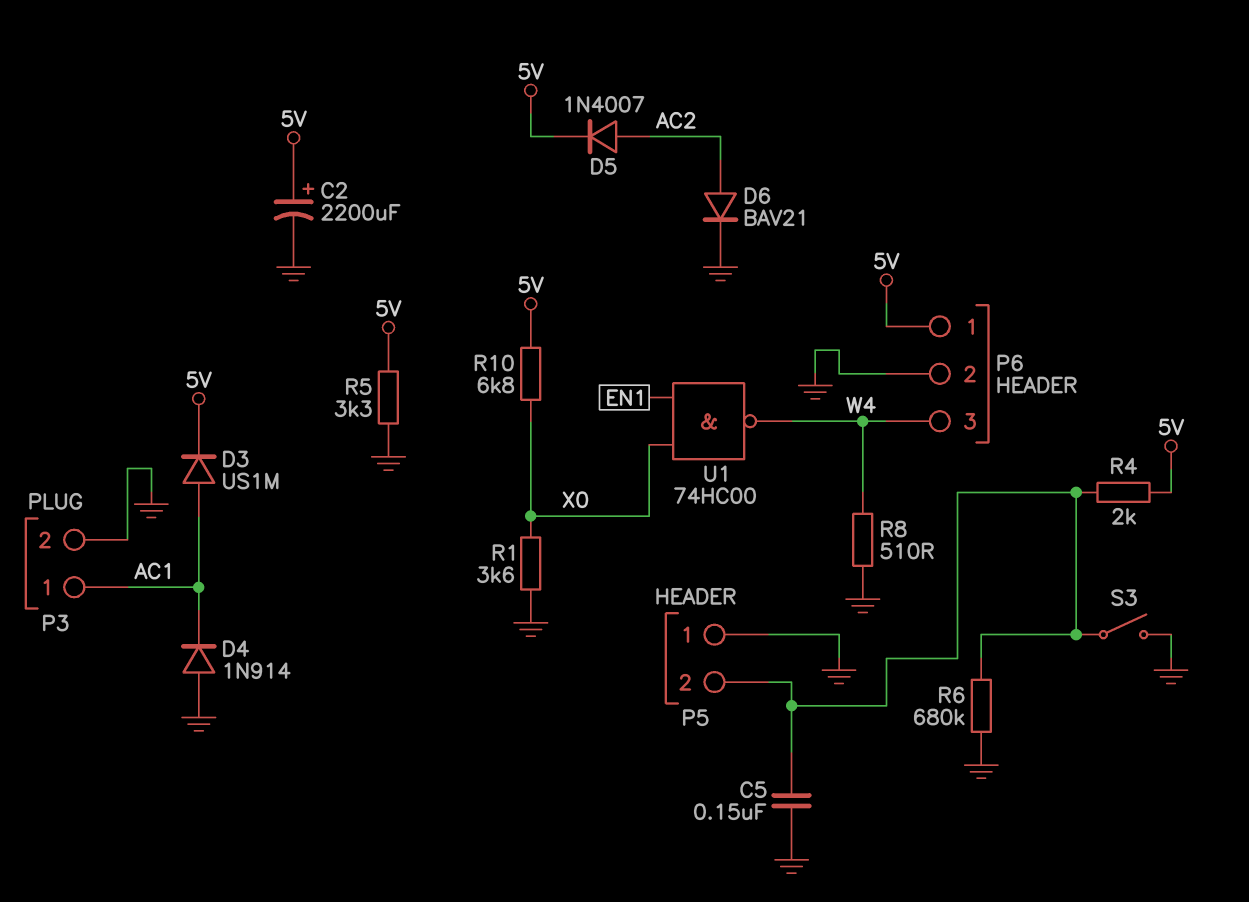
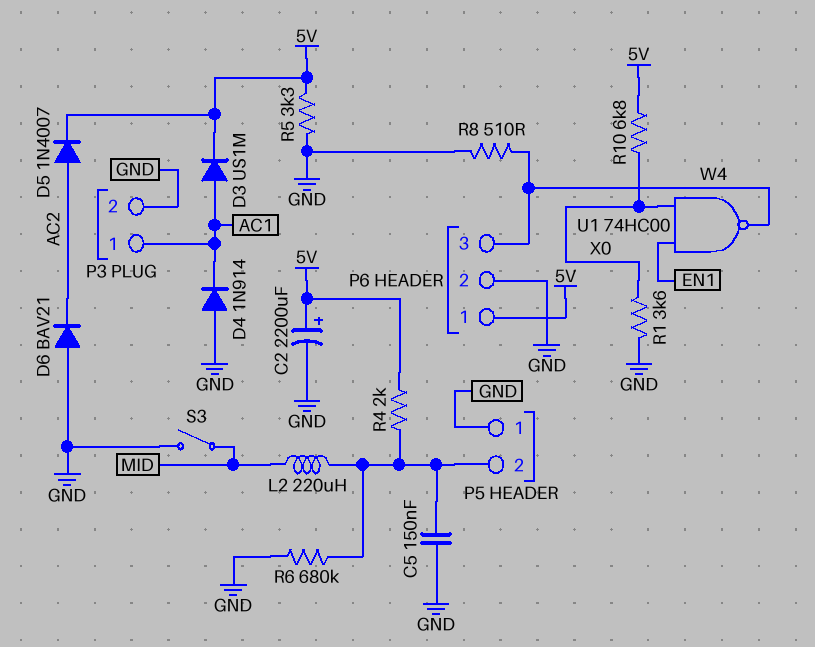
D6: diode BAV21 (A AC2, K GND) -> diode BAV21 (A GND, K AC2)
L2: none -> 220uH (MID, P5/2)
S3: switch (GND, P5/2) -> switch (GND, MID)

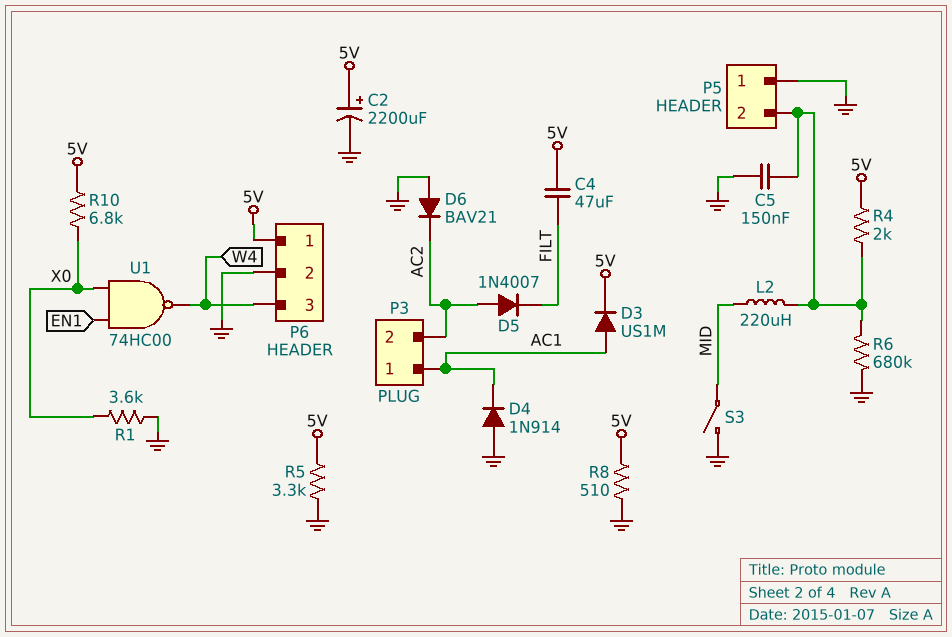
C4: none -> 47uF (5V, FILT)
D5: diode 1N4007 (A AC2, K 5V) -> diode 1N4007 (A AC2, K FILT)
P3 pin 2: GND -> AC2
R8: 510 (GND, W4) -> 510 (5V, GND)

